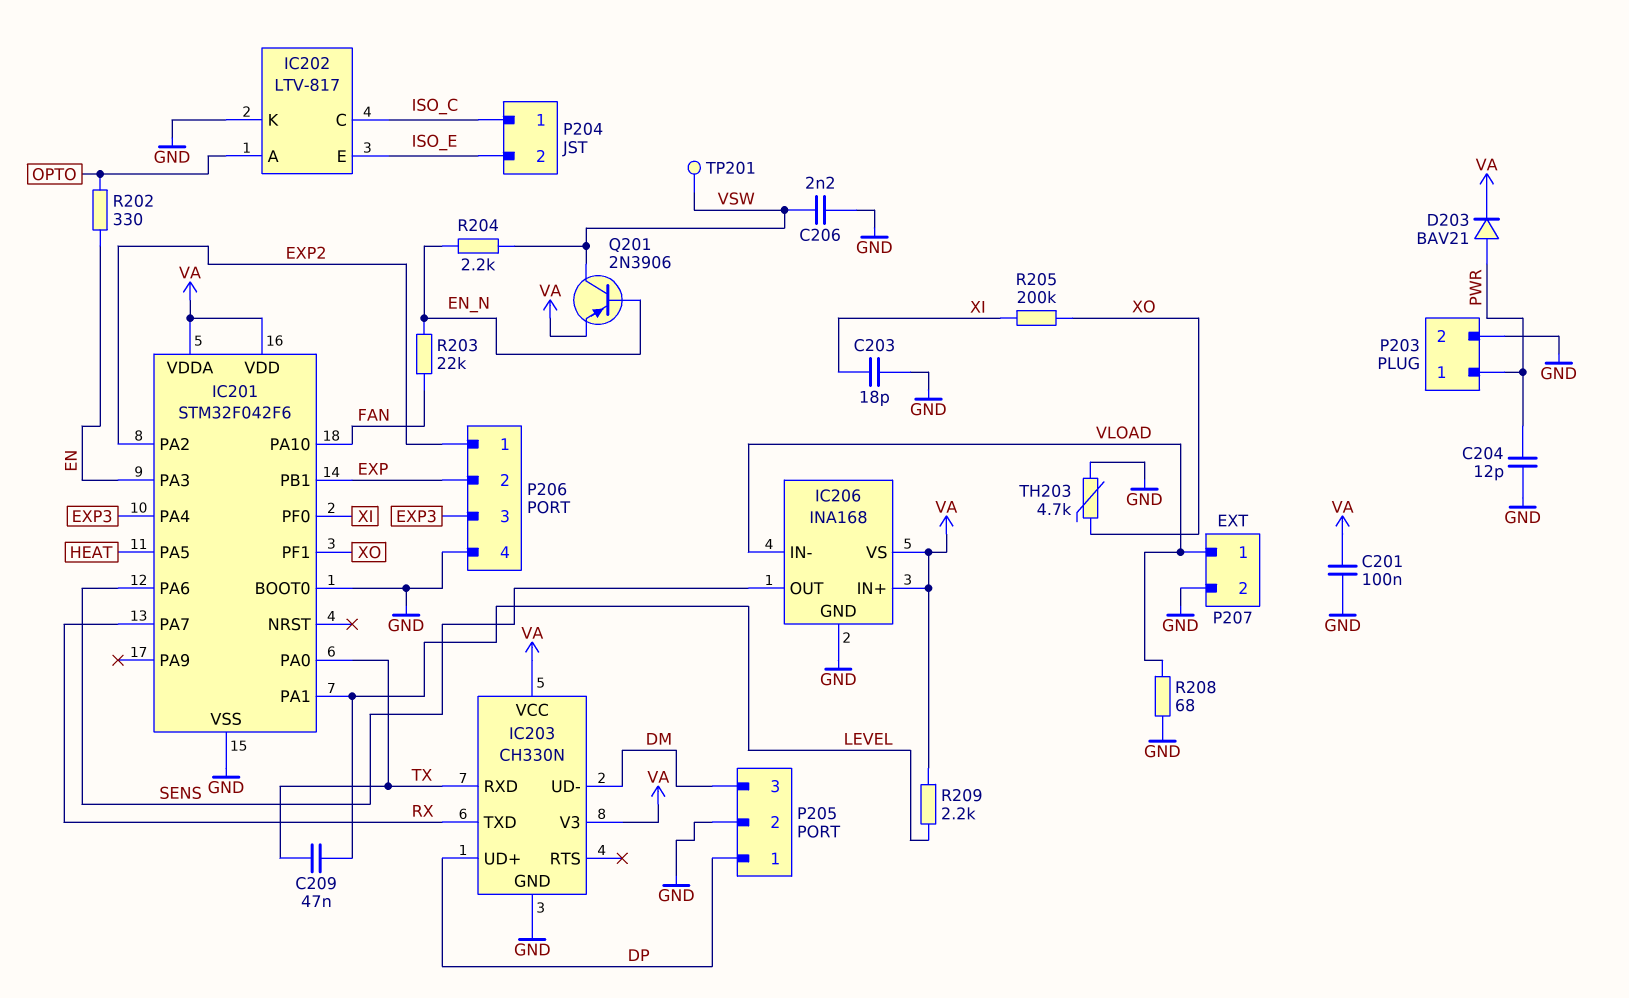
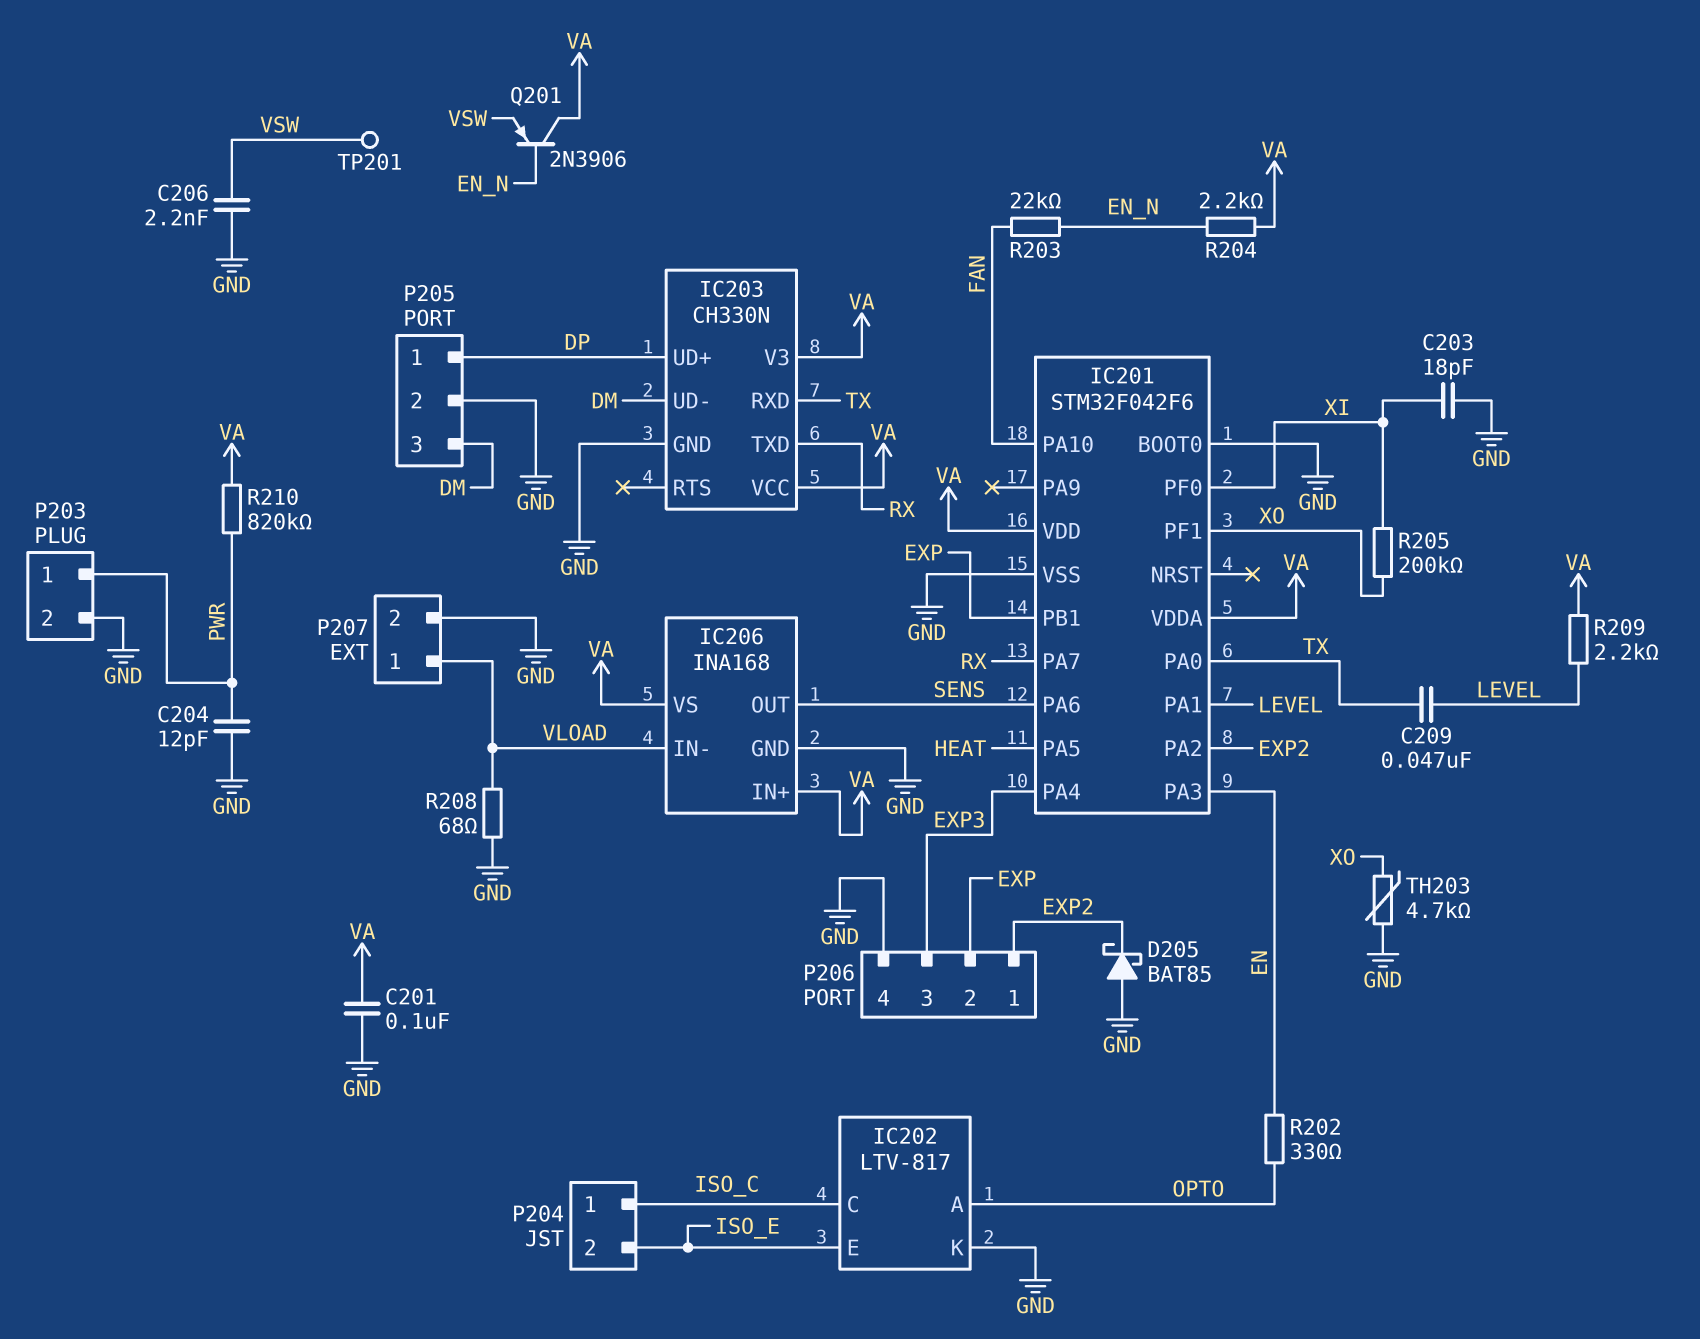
D203: diode BAV21 (A PWR, K VA) -> none
D205: none -> schottky BAT85 (A GND, K EXP2)
Q201: PNP 2N3906 (B EN_N, C VSW, E VA) -> PNP 2N3906 (B EN_N, C VA, E VSW)
R204: 2.2k (EN_N, VSW) -> 2.2k (EN_N, VA)
R210: none -> 820k (PWR, VA)

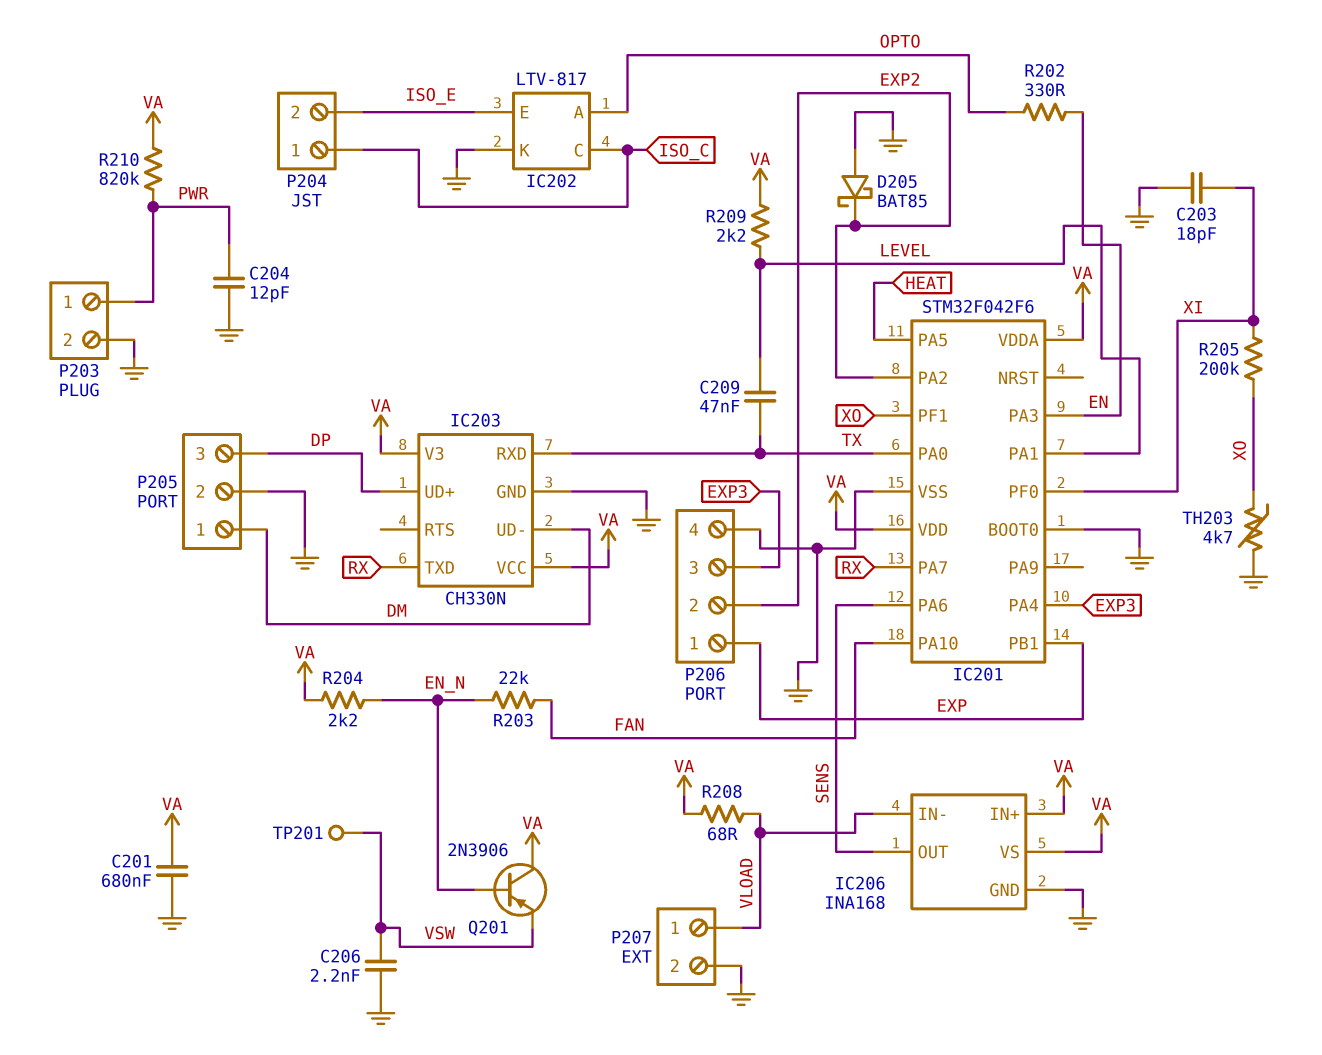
C201: 100nF (GND, VA) -> 680nF (GND, VA)
P205 pin 1: DP -> DM
P205 pin 3: DM -> DP
P206 pin 1: EXP2 -> EXP
P206 pin 2: EXP -> EXP2
R208: 68 (GND, VLOAD) -> 68 (VA, VLOAD)

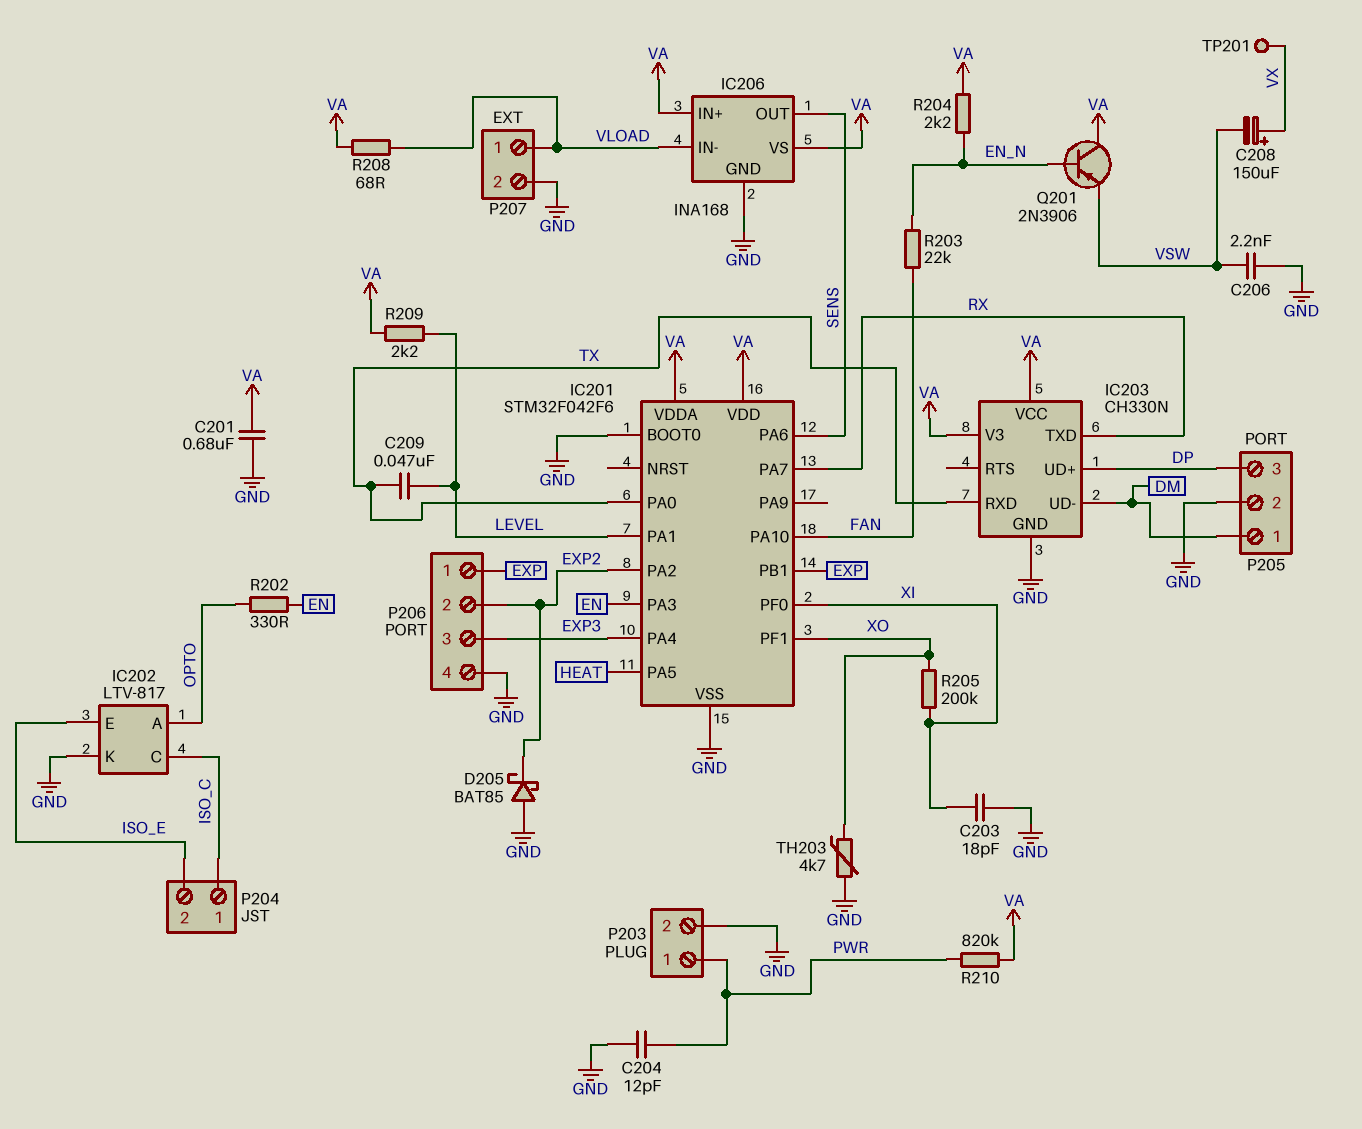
C208: none -> 150uF (plus VX, minus VSW)
TP201: test point (VSW) -> test point (VX)

